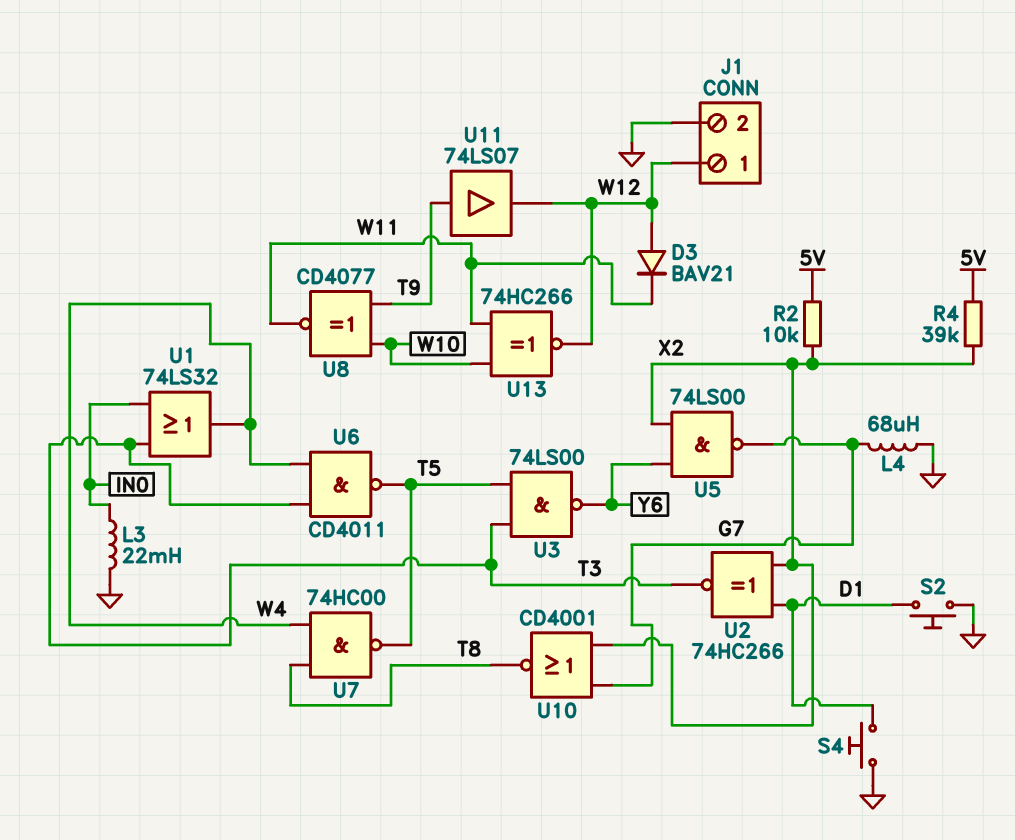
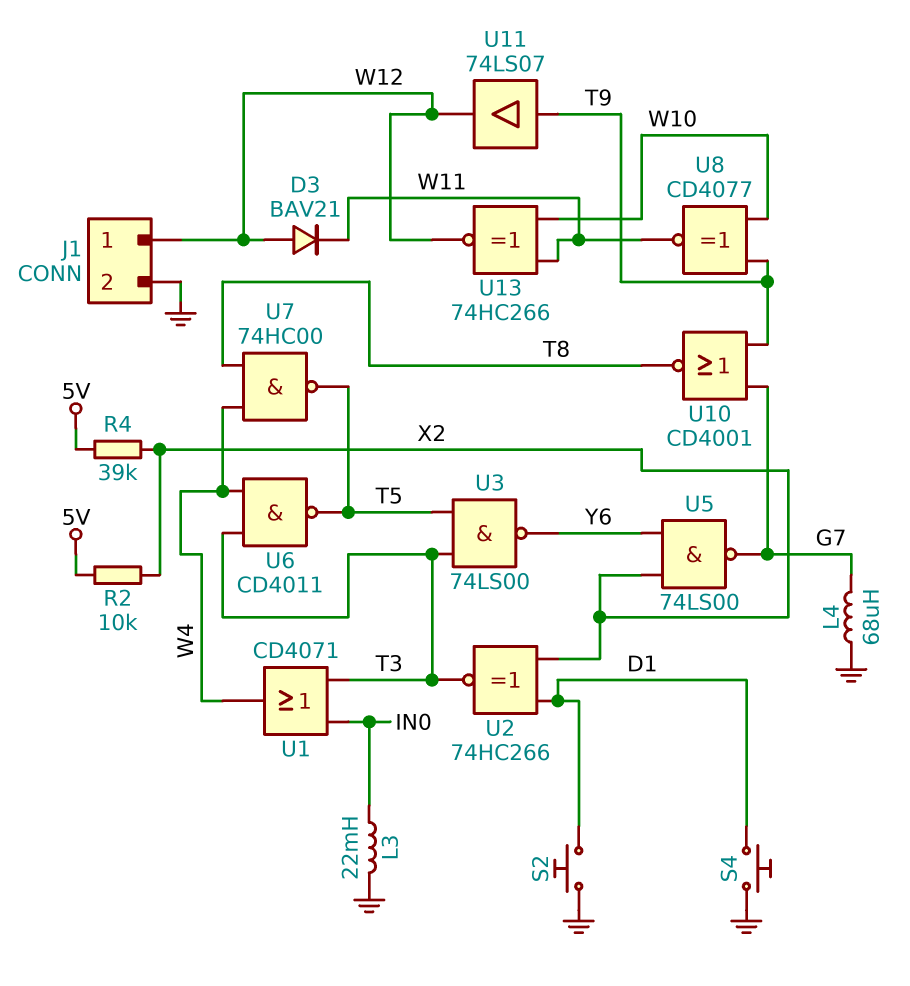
U1: OR 74LS32 (in IN0, in T3, out W4) -> OR CD4071 (in IN0, in T3, out W4)
U10: NOR CD4001 (in G7, in X2, out T8) -> NOR CD4001 (in G7, in T9, out T8)

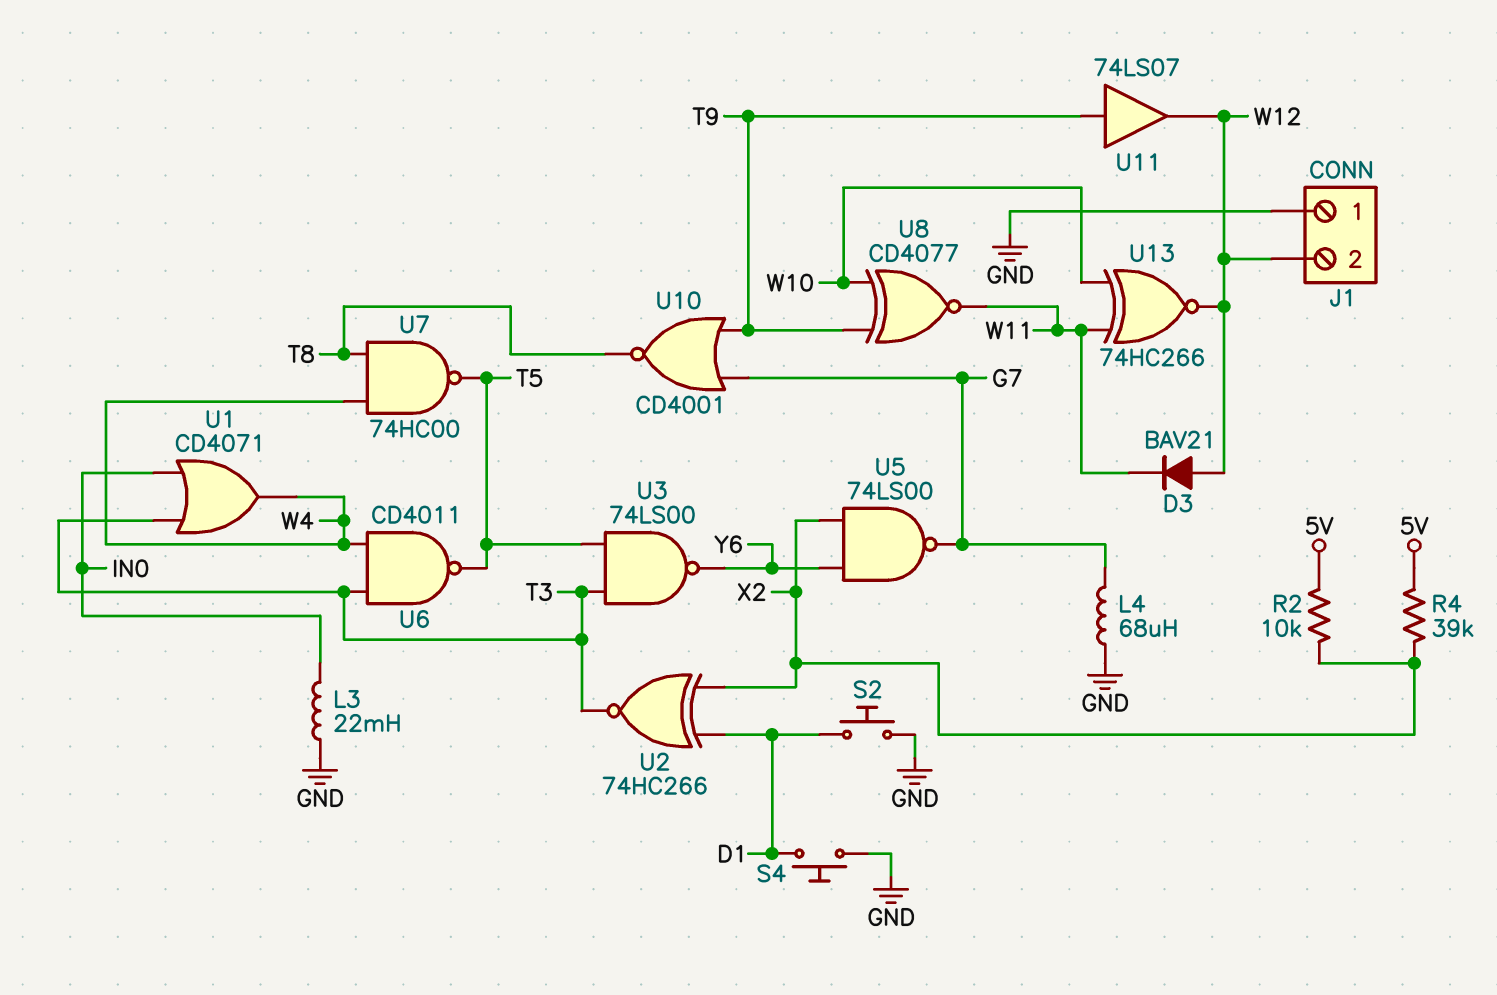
J1 pin 1: W12 -> GND
J1 pin 2: GND -> W12

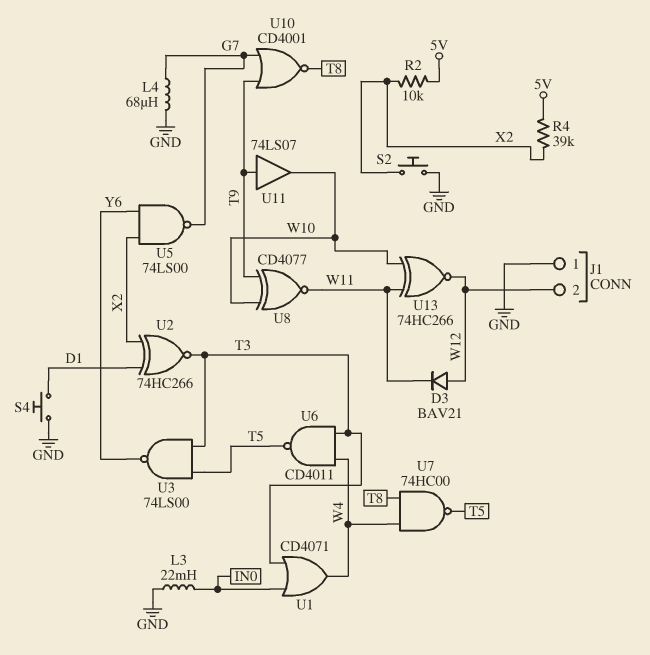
S2: button (D1, GND) -> button (GND, X2)
U11: buffer 74LS07 (in T9, out W12) -> buffer 74LS07 (in T9, out W10)

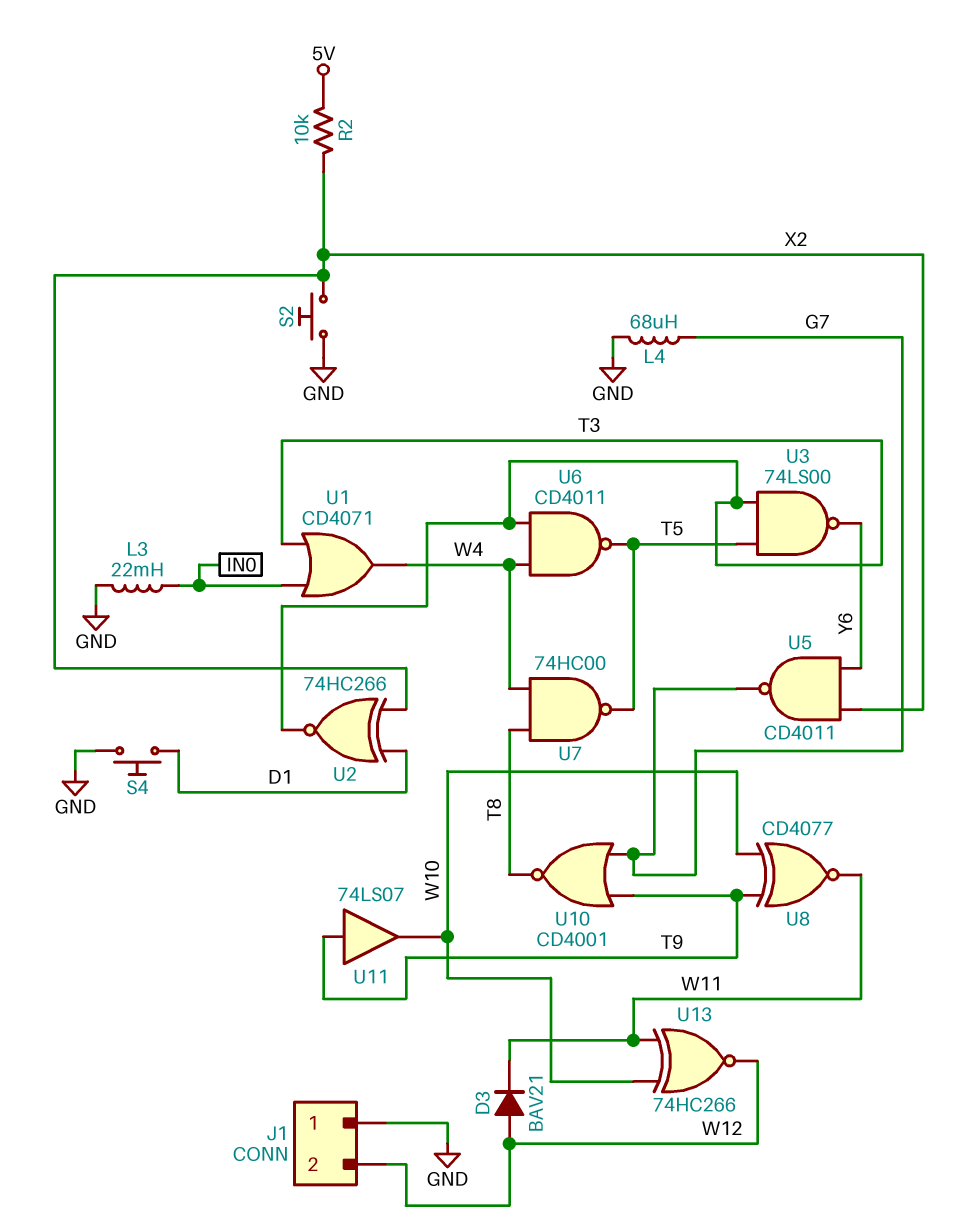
R4: 39k (5V, X2) -> none
U5: NAND 74LS00 (in X2, in Y6, out G7) -> NAND CD4011 (in X2, in Y6, out G7)

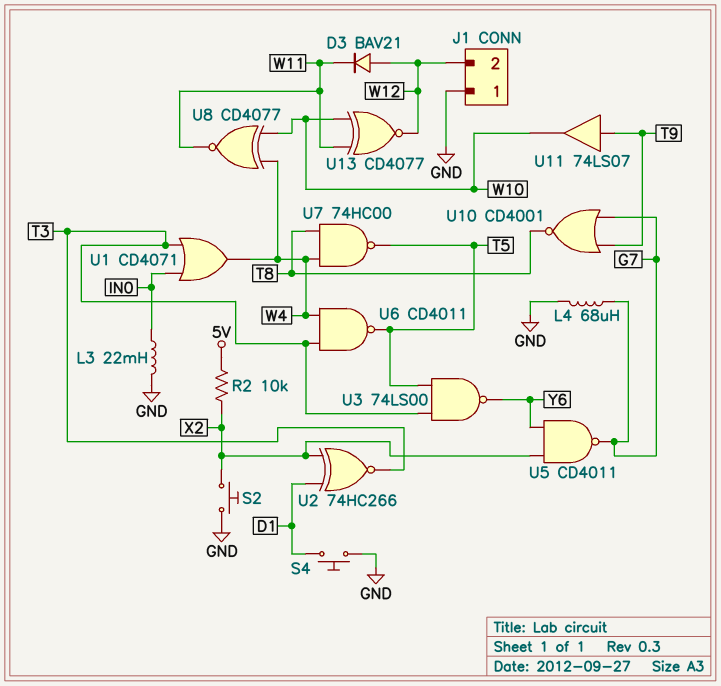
U8: XNOR CD4077 (in T9, in W10, out W11) -> XNOR CD4077 (in W4, in W10, out W11)
U13: XNOR 74HC266 (in W10, in W11, out W12) -> XNOR CD4077 (in W10, in W11, out W12)

